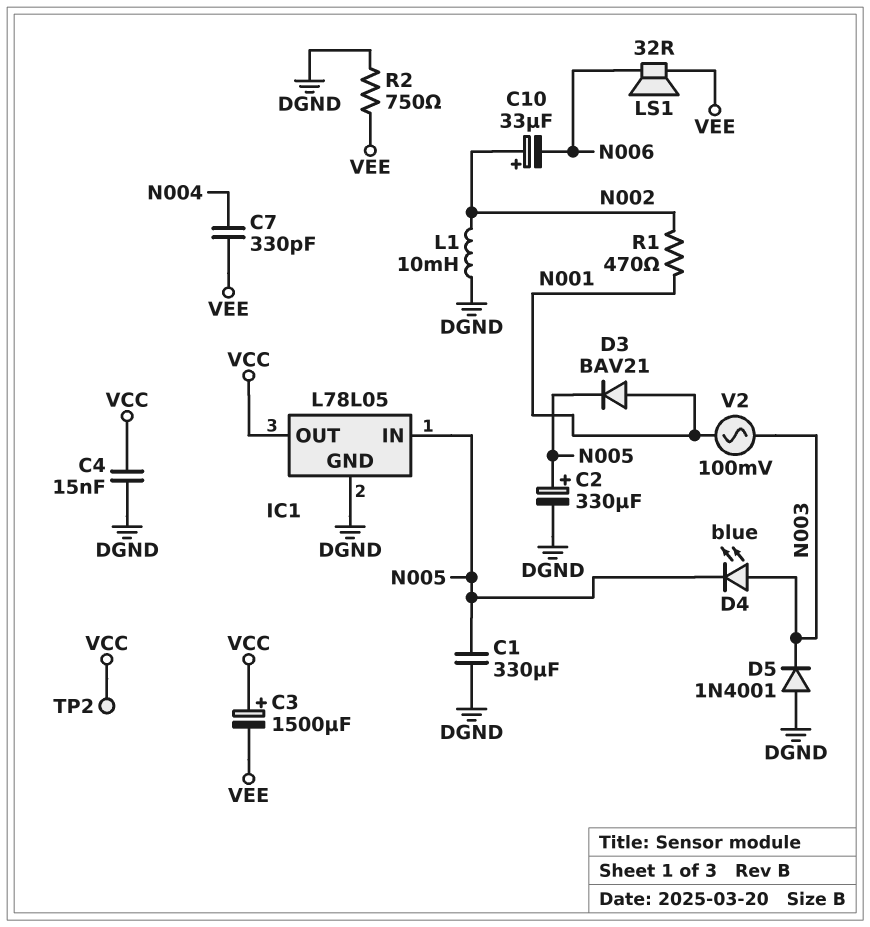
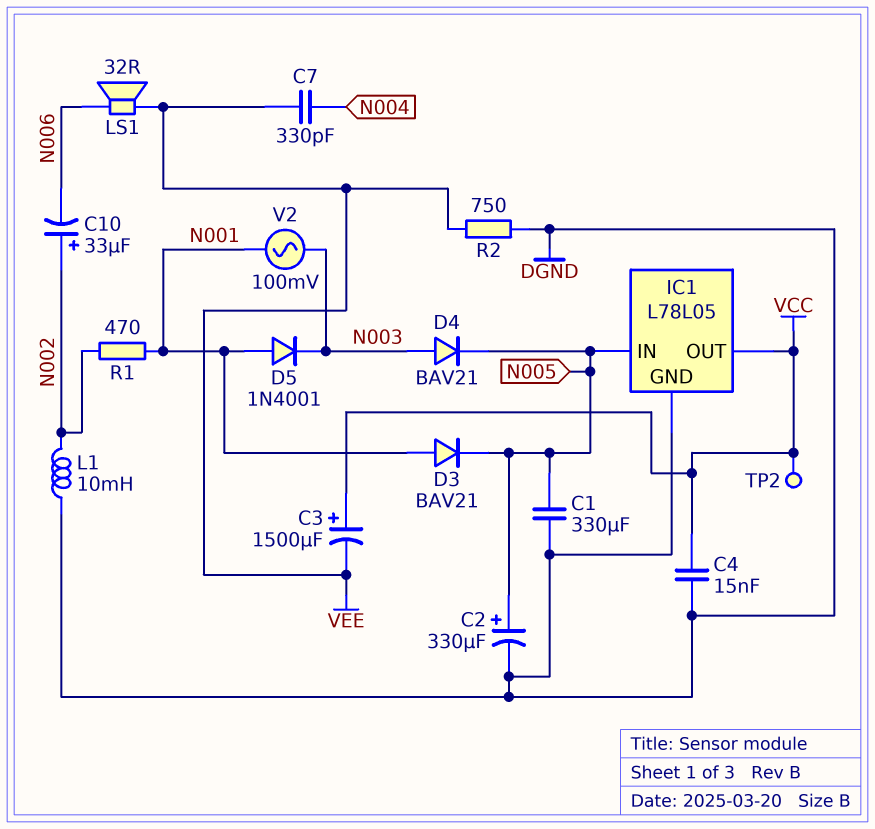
D4: LED blue (A N003, K N005) -> diode BAV21 (A N003, K N005)
D5: diode 1N4001 (A DGND, K N003) -> diode 1N4001 (A N001, K N003)

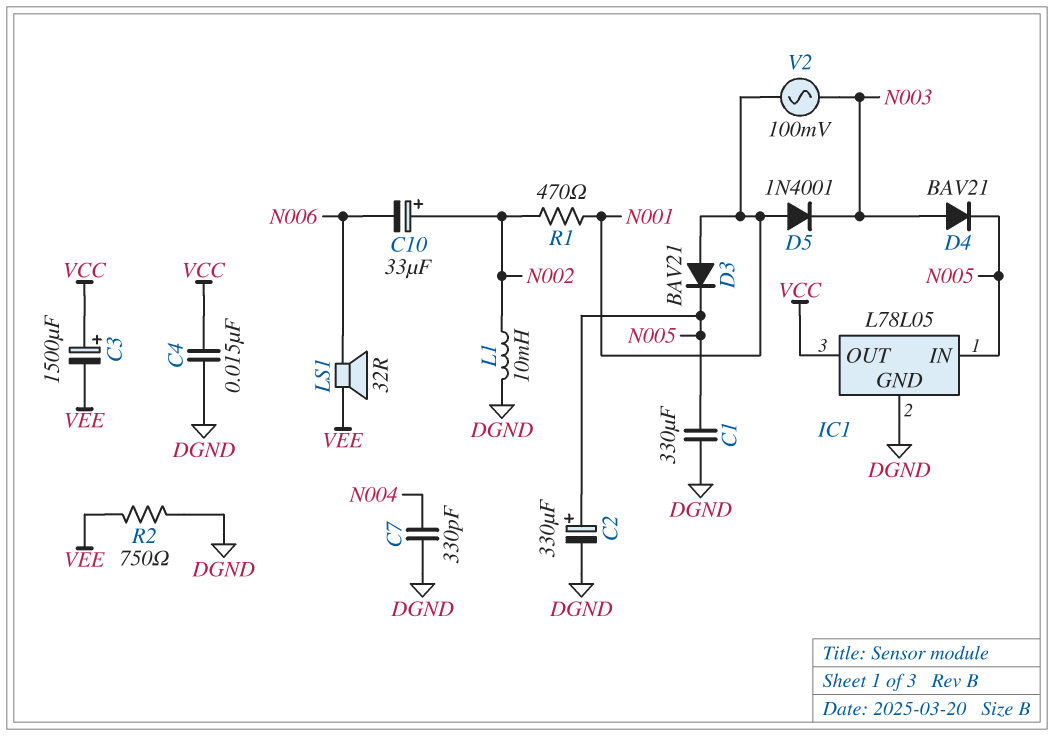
C7: 330pF (N004, VEE) -> 330pF (DGND, N004)
TP2: test point (VCC) -> none

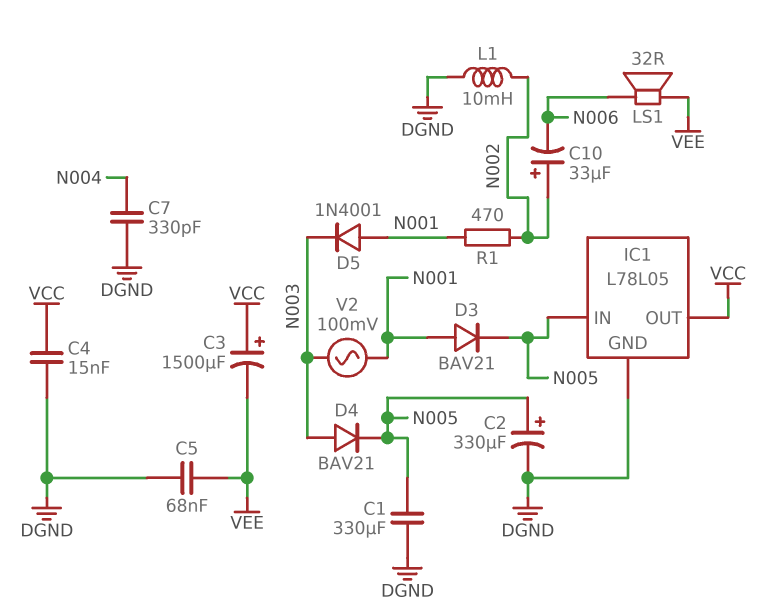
C5: none -> 68nF (DGND, VEE)
R2: 750 (DGND, VEE) -> none

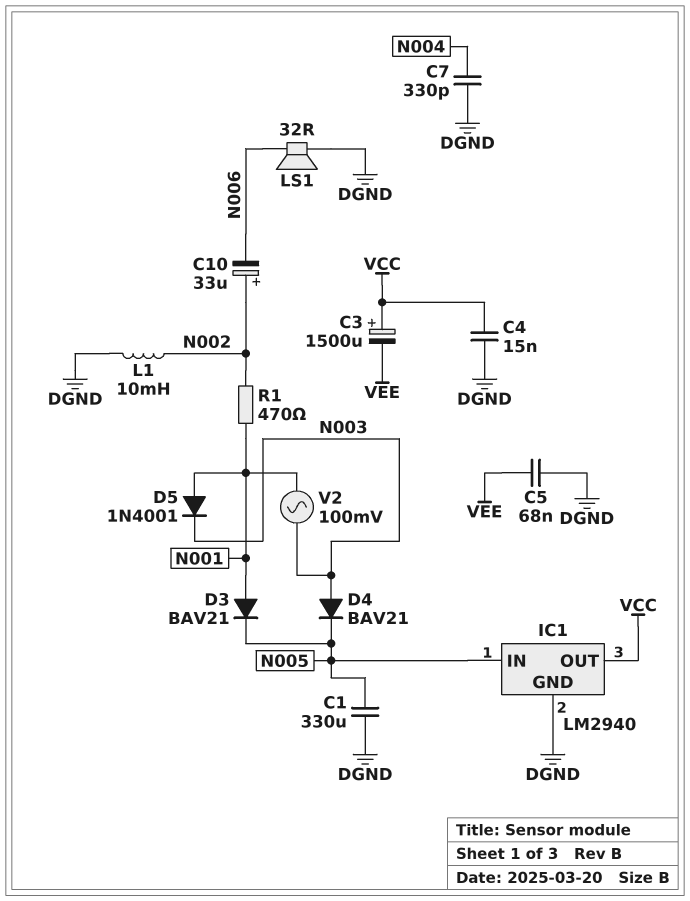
C2: 330uF (plus N005, minus DGND) -> none
IC1: L78L05 -> LM2940
LS1: speaker 32R (N006, VEE) -> speaker 32R (DGND, N006)

